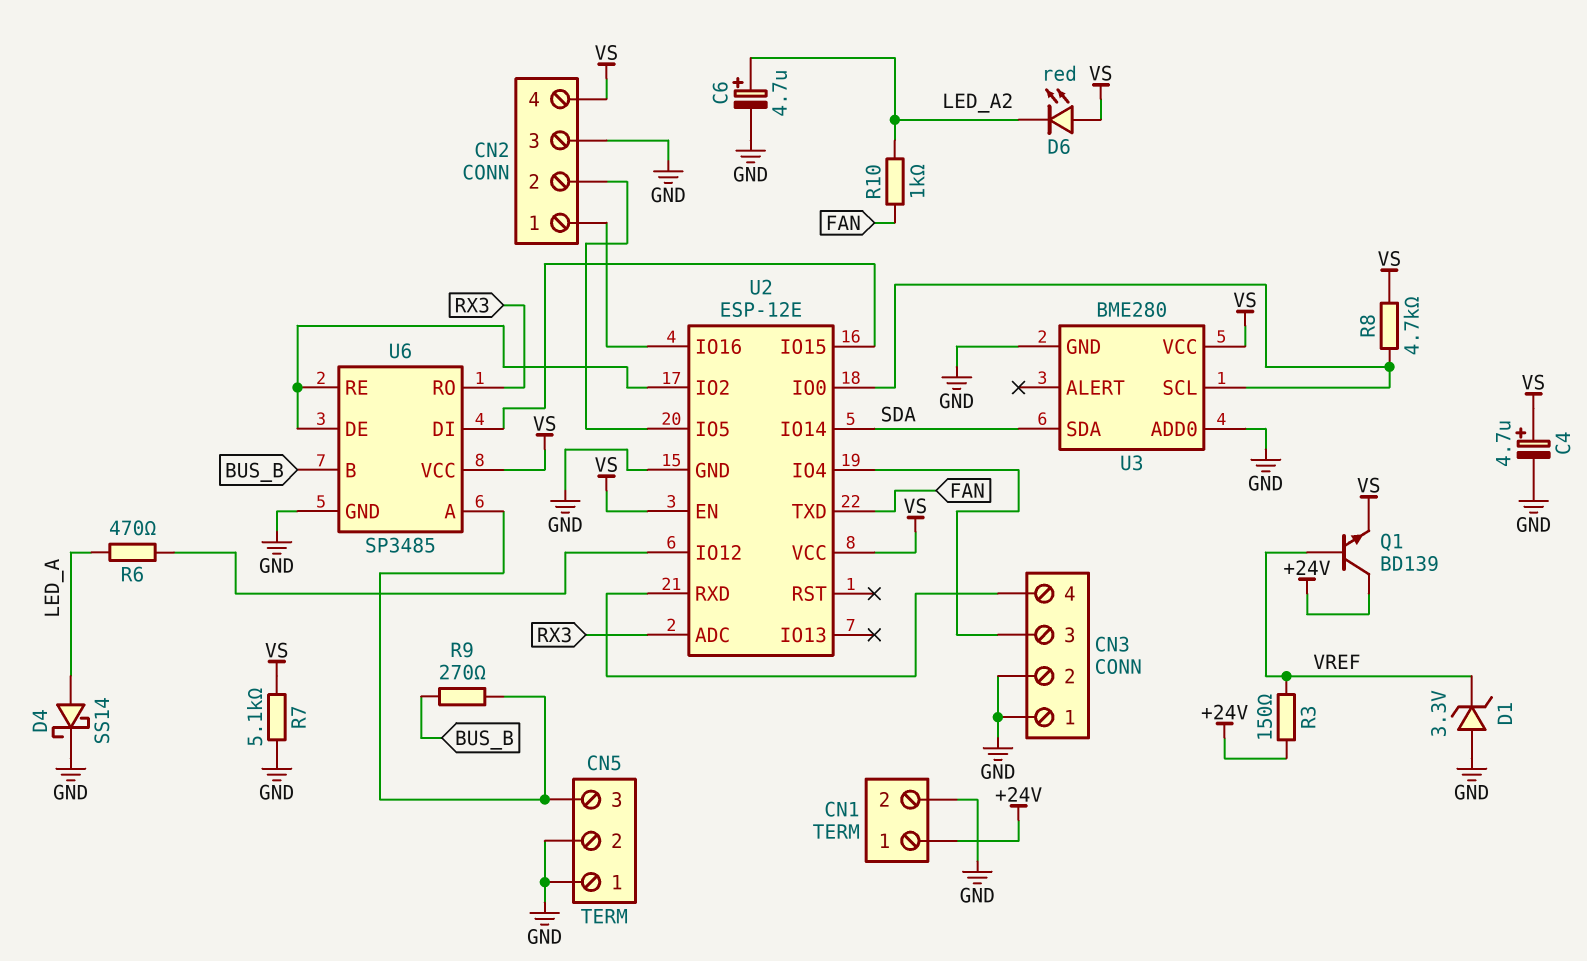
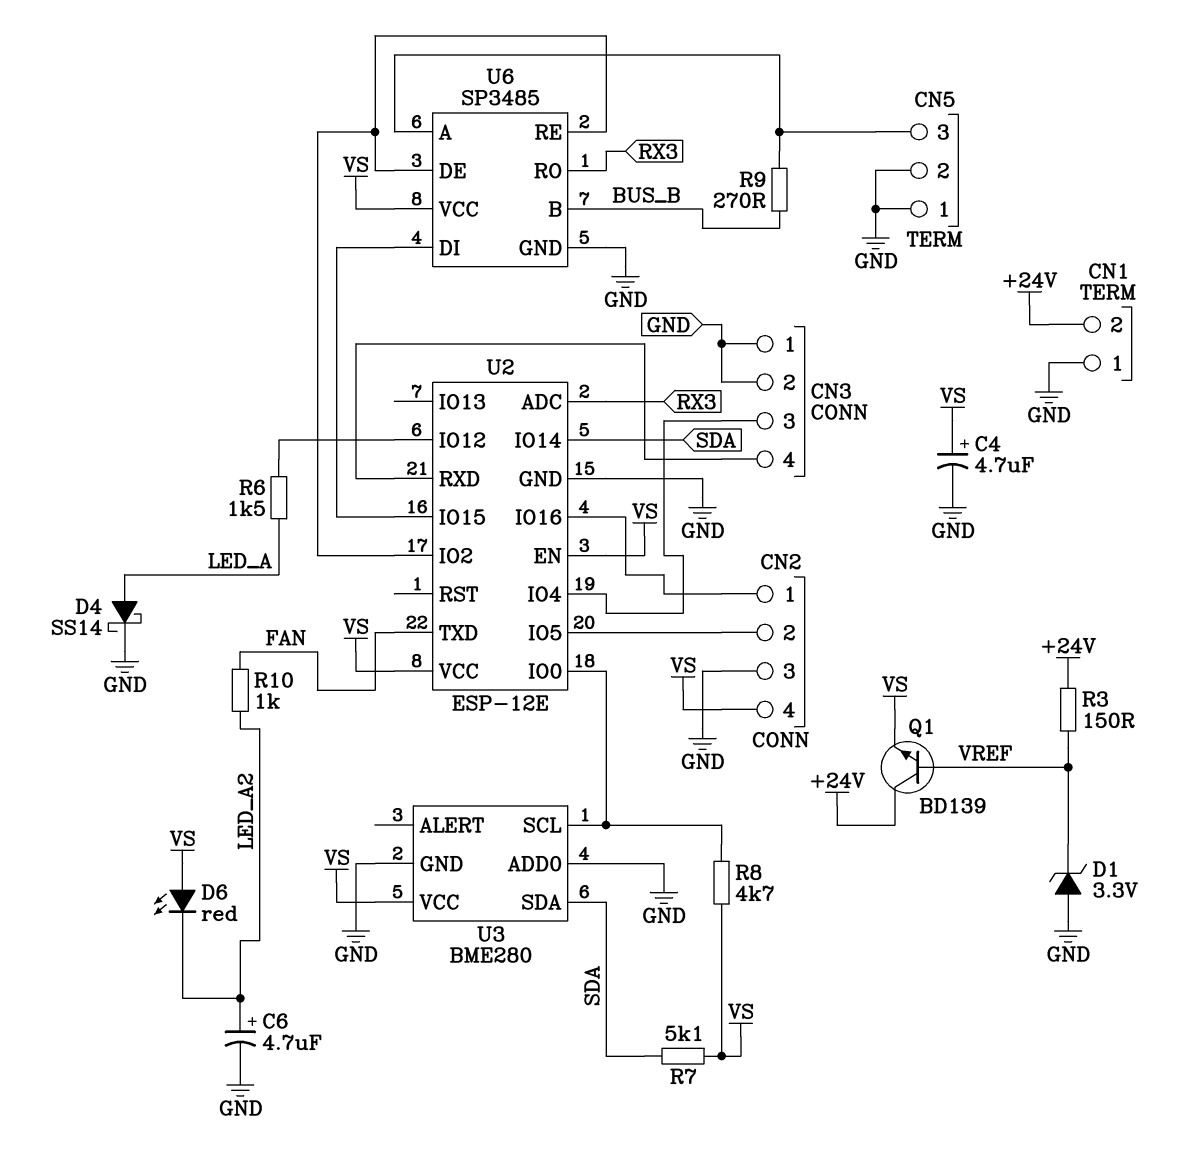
CN1 pin 1: +24V -> GND
CN1 pin 2: GND -> +24V
R6: 470 (LED_A, U2/IO12) -> 1.5k (LED_A, U2/IO12)
R7: 5.1k (GND, VS) -> 5.1k (SDA, VS)

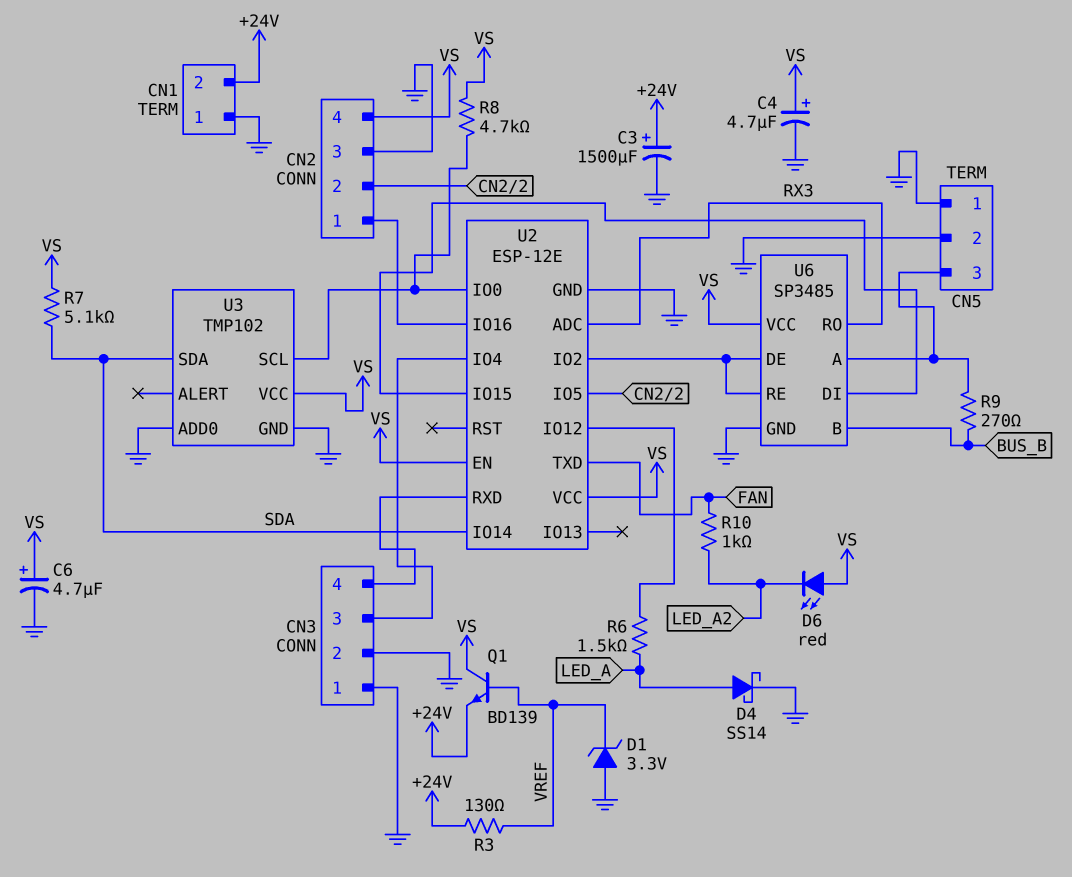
C3: none -> 1500uF (plus +24V, minus GND)
C6: 4.7uF (plus LED_A2, minus GND) -> 4.7uF (plus VS, minus GND)
Q1: NPN BD139 (B VREF, C +24V, E VS) -> NPN BD139 (B VREF, C VS, E +24V)
R3: 150 (+24V, VREF) -> 130 (+24V, VREF)
U3: BME280 -> TMP102

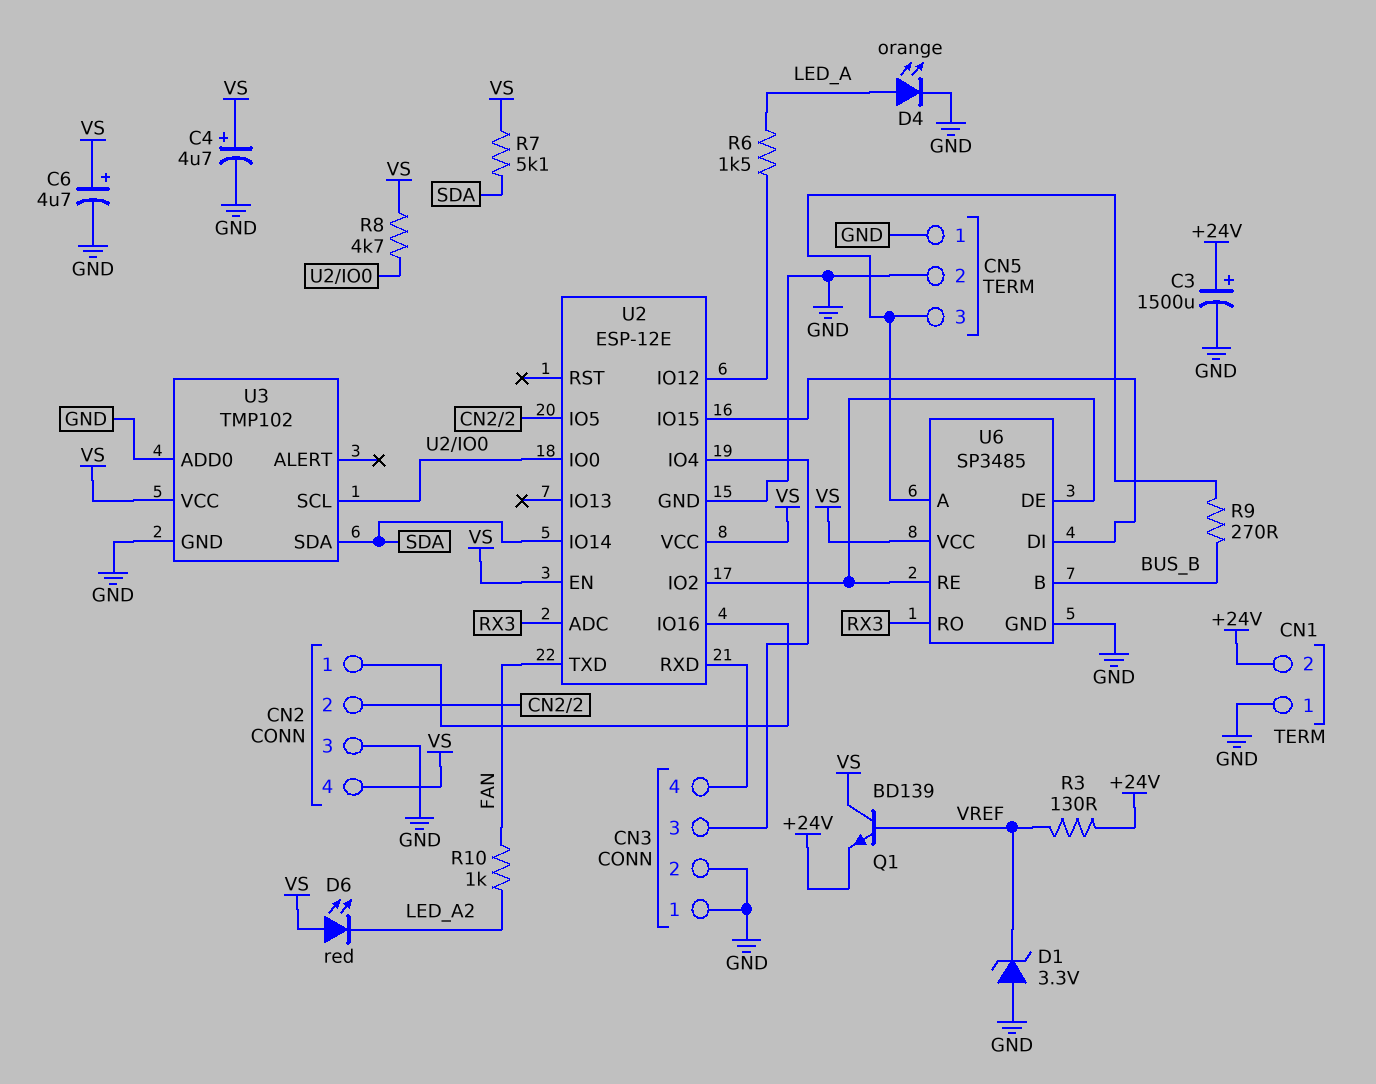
D4: schottky SS14 (A LED_A, K GND) -> LED orange (A LED_A, K GND)

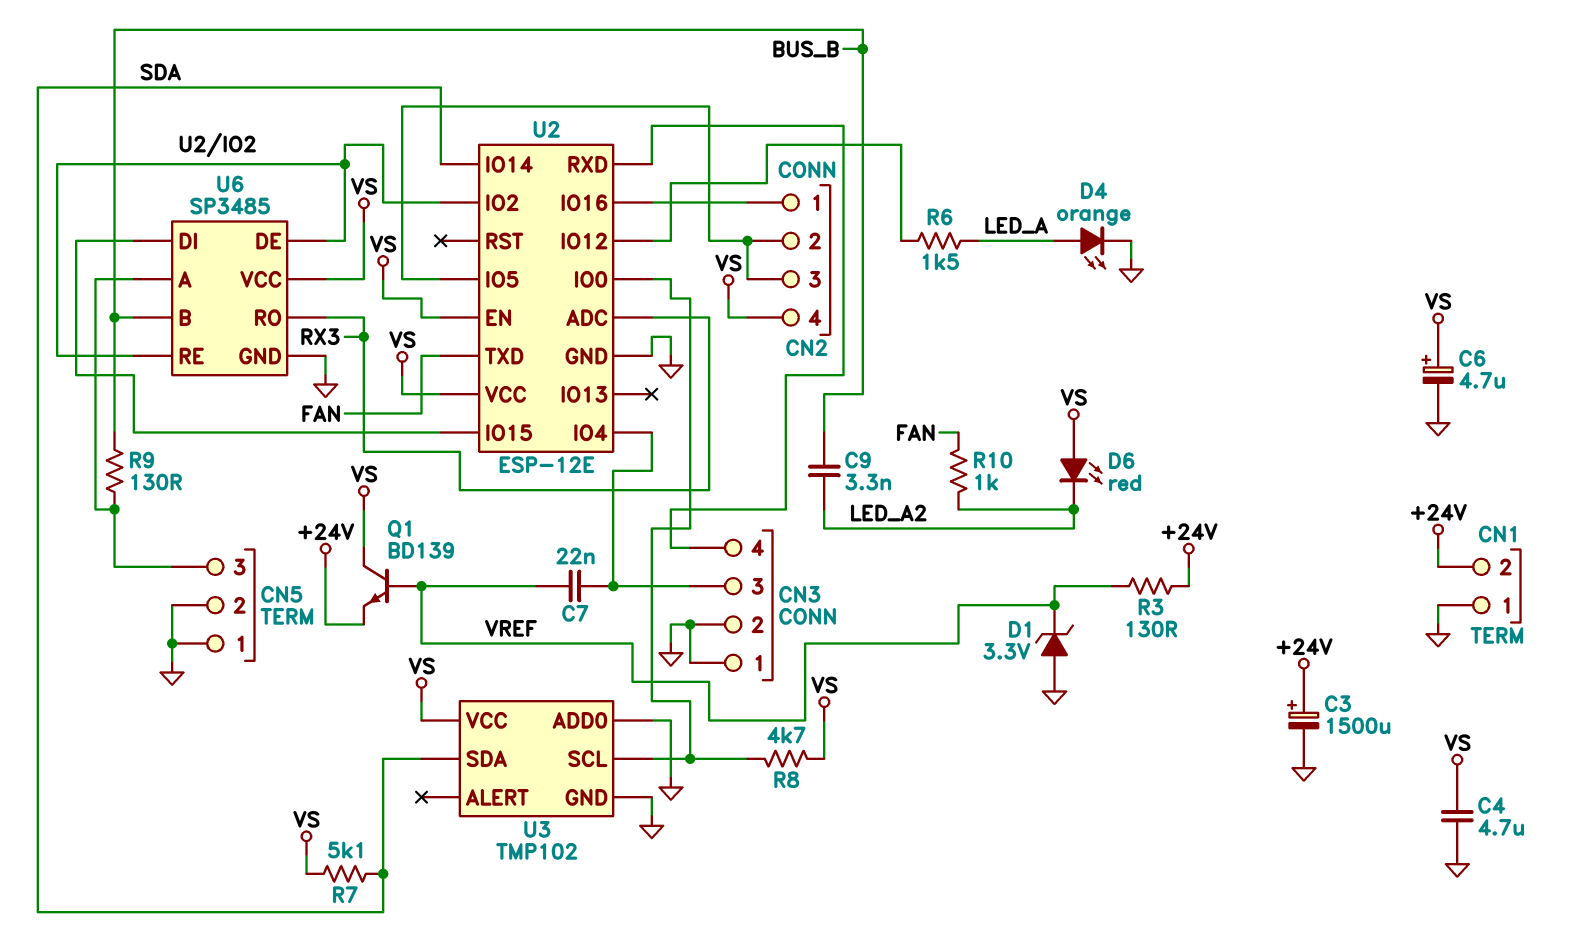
C4: 4.7uF (plus VS, minus GND) -> 4.7uF (GND, VS)
C7: none -> 22nF (CN3/3, VREF)
C9: none -> 3.3nF (BUS_B, LED_A2)
CN2 pin 3: GND -> CN2/2
R9: 270 (BUS_B, CN5/3) -> 130 (BUS_B, CN5/3)

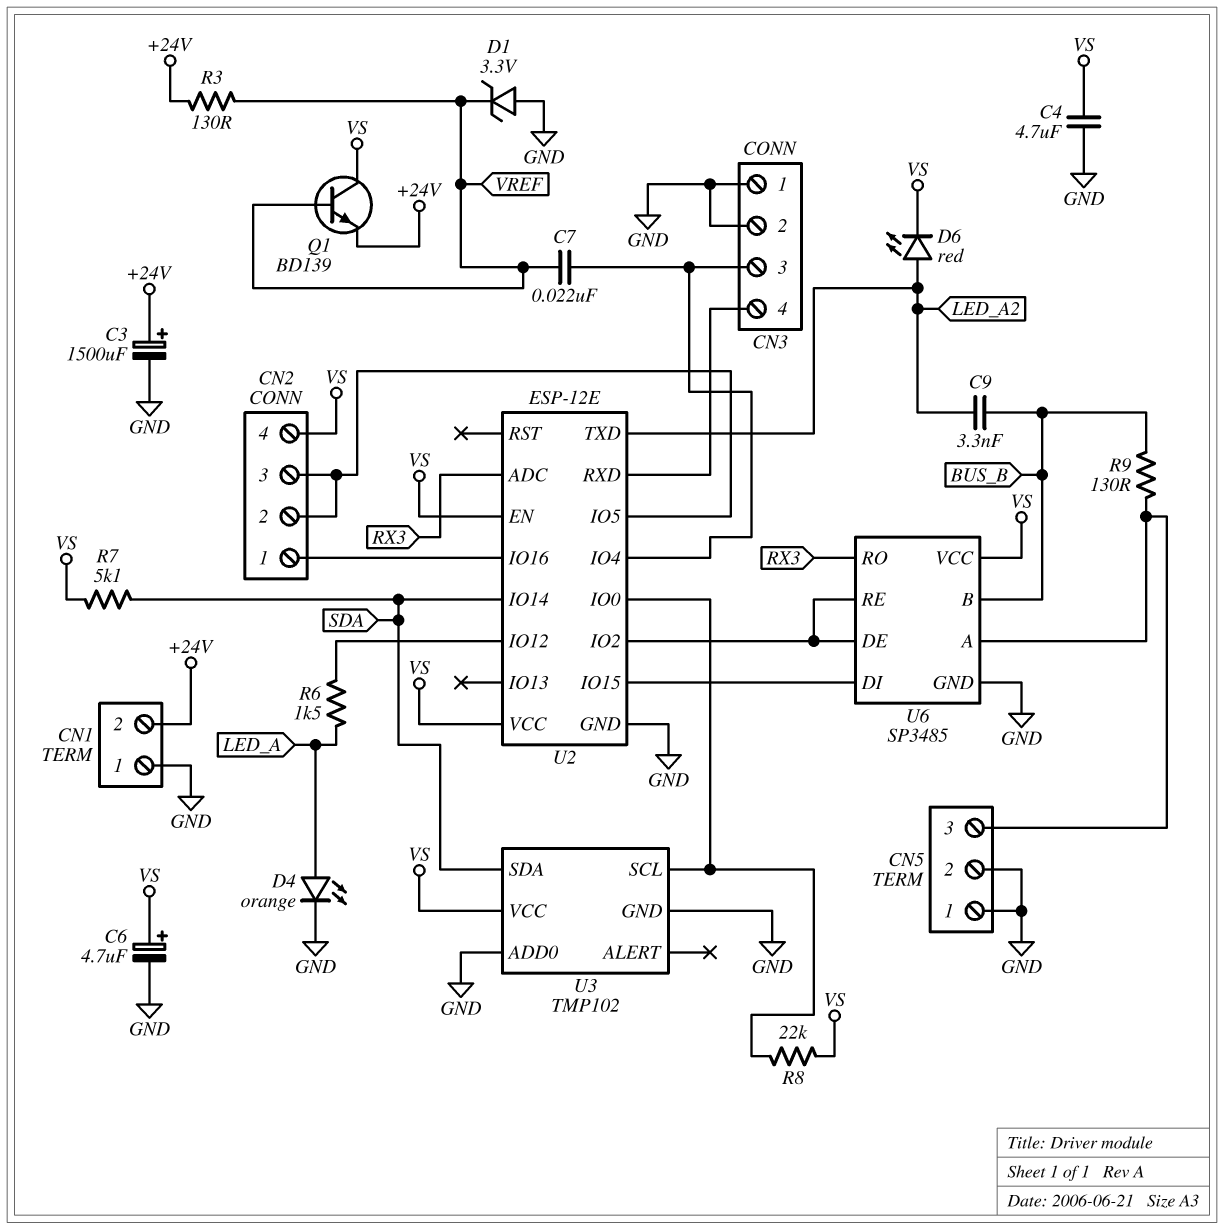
D6: LED red (A VS, K LED_A2) -> LED red (A LED_A2, K VS)
R8: 4.7k (U2/IO0, VS) -> 22k (U2/IO0, VS)
R10: 1k (FAN, LED_A2) -> none
U2 pin TXD: FAN -> LED_A2

